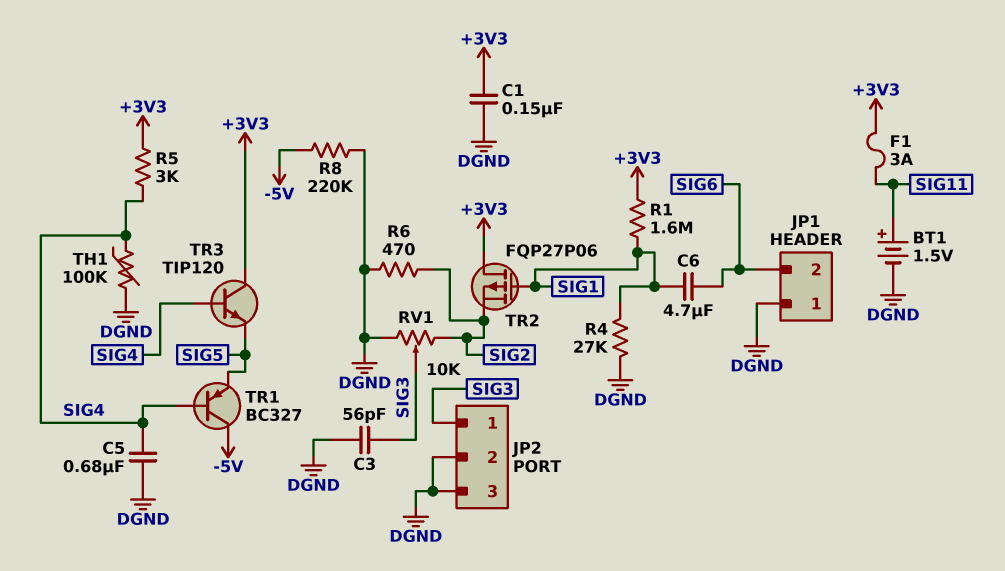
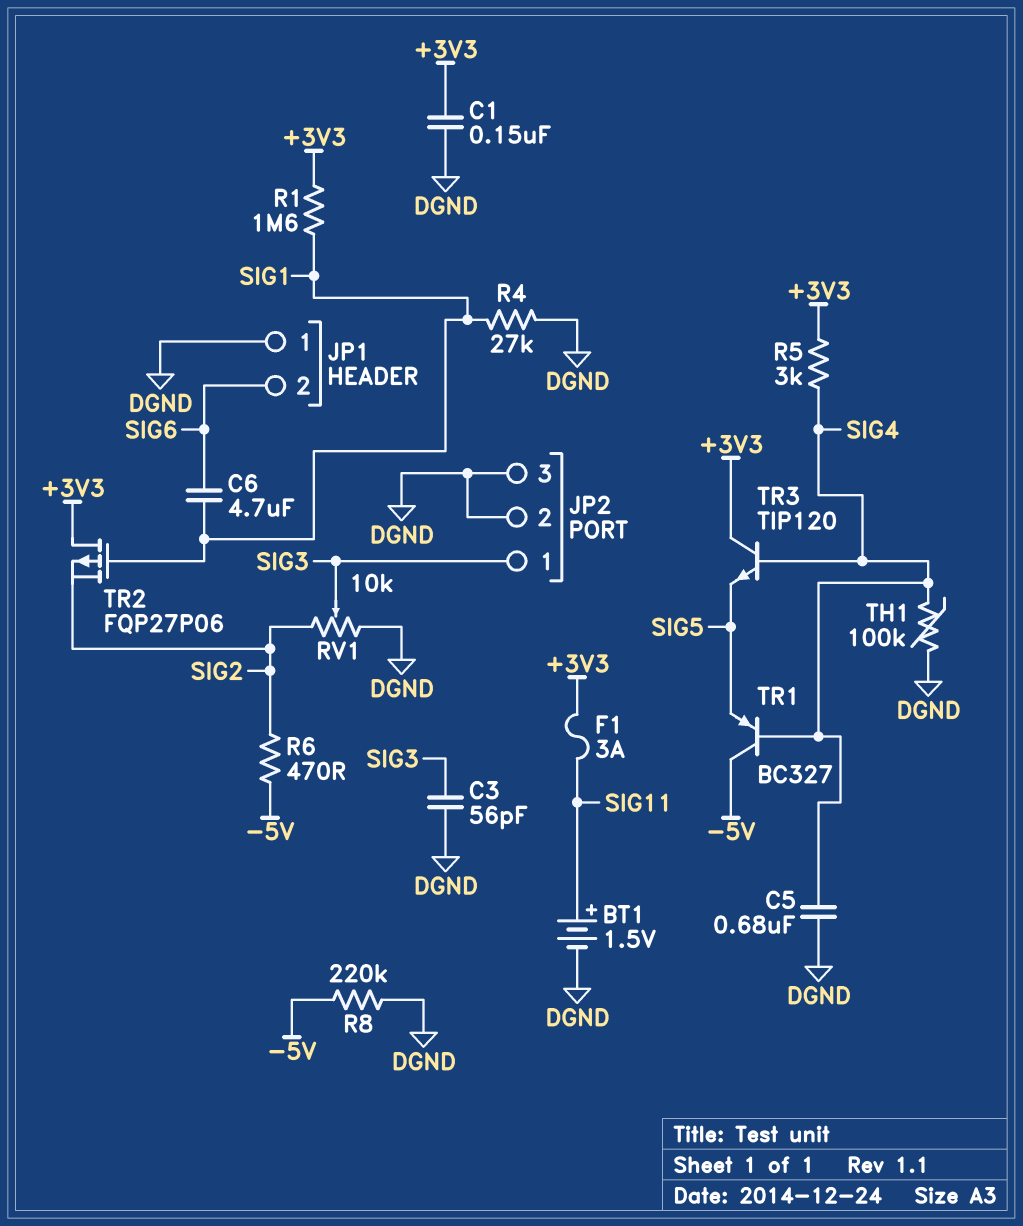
R6: 470 (DGND, SIG2) -> 470 (-5V, SIG2)

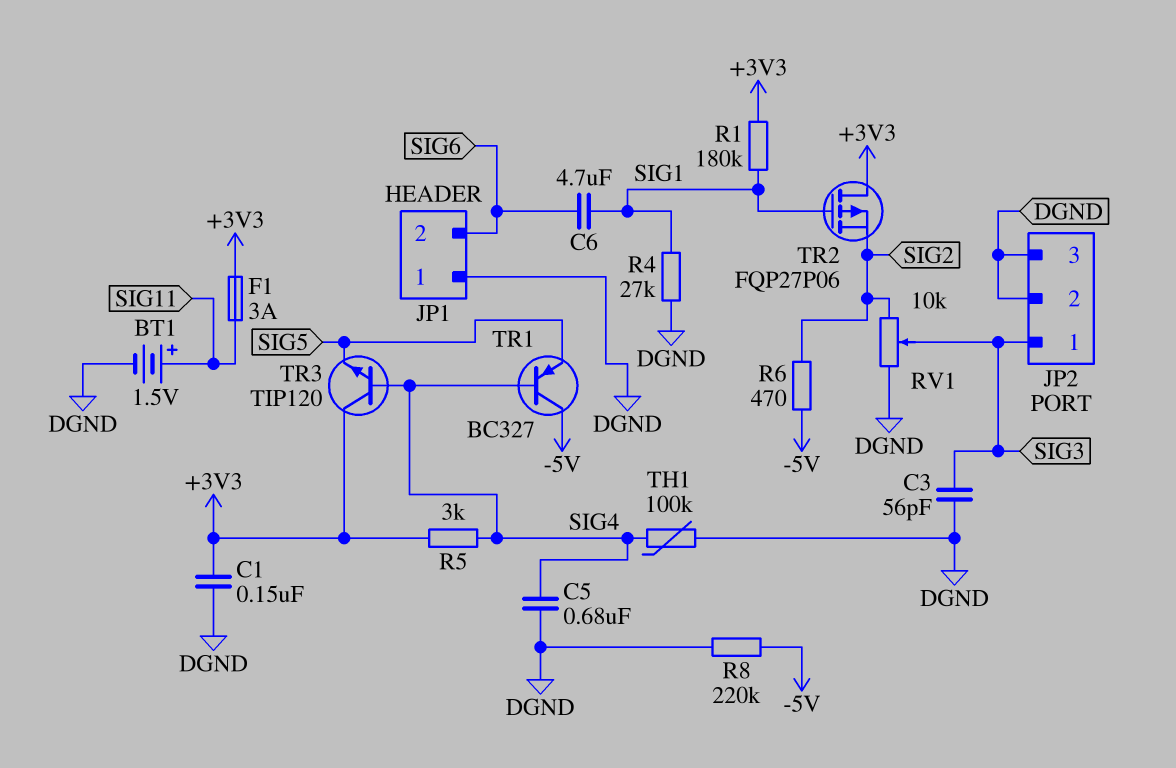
R1: 1.6M (+3V3, SIG1) -> 180k (+3V3, SIG1)

